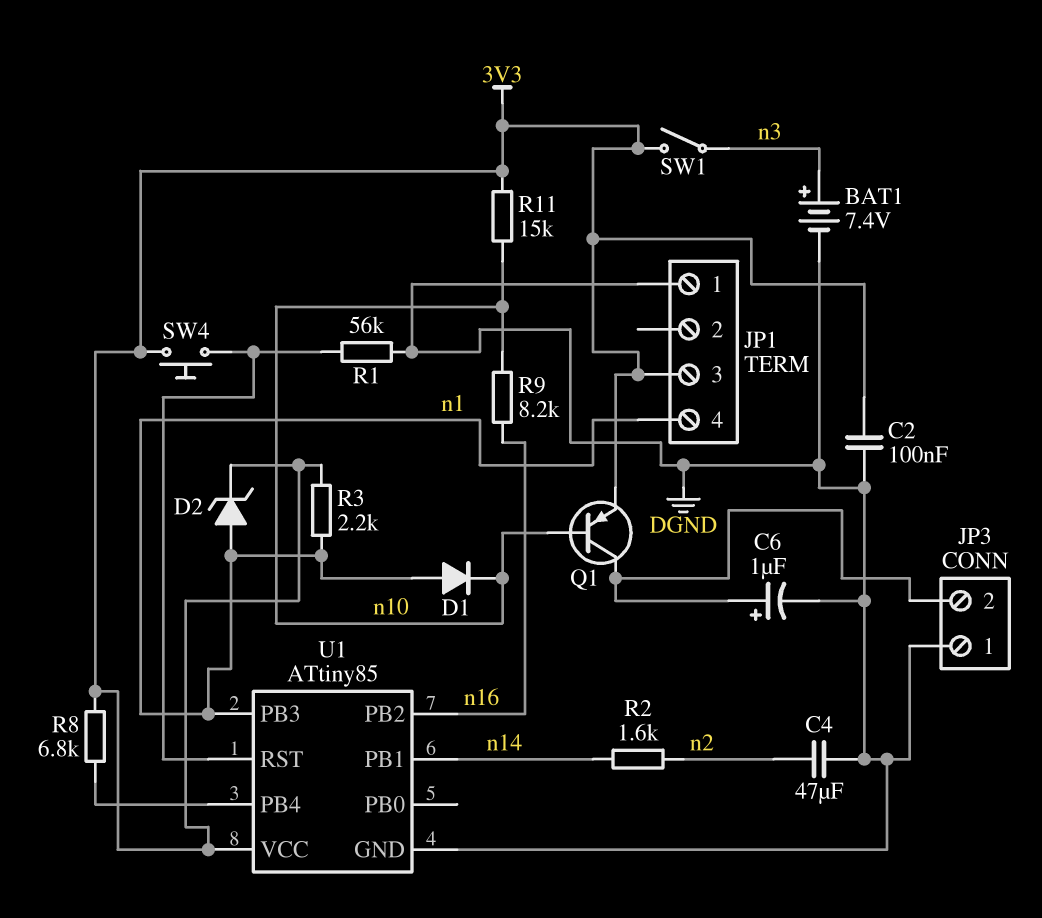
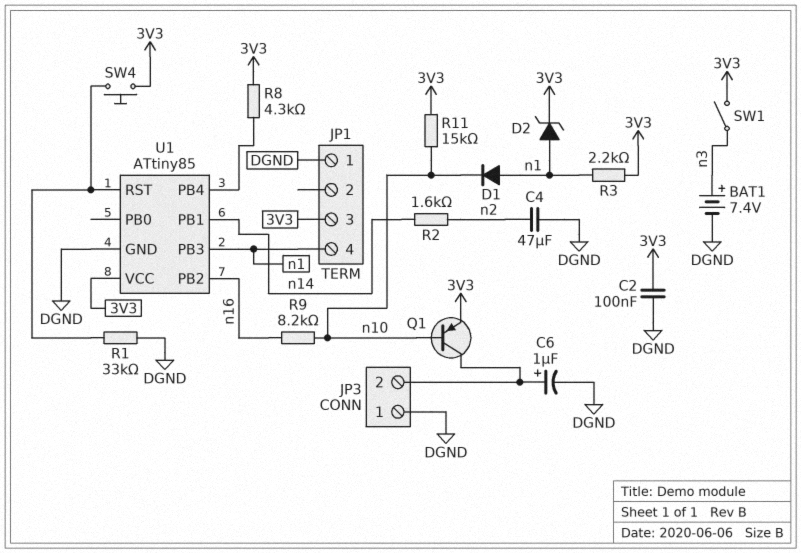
R1: 56k (DGND, U1/RST) -> 33k (DGND, U1/RST)
R8: 6.8k (3V3, U1/PB4) -> 4.3k (3V3, U1/PB4)

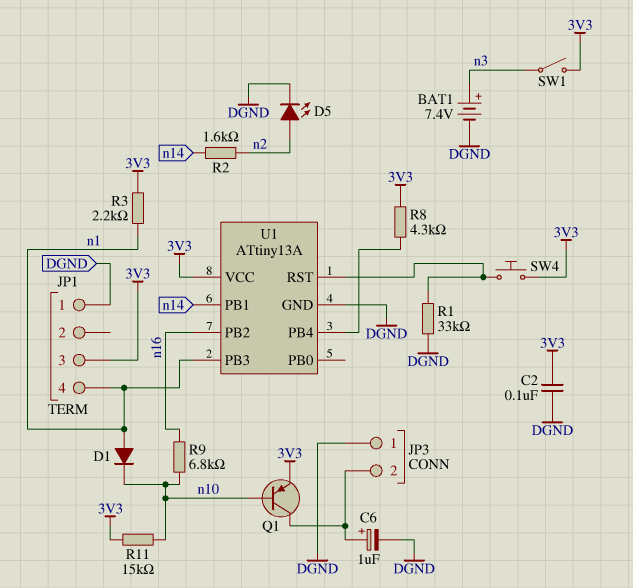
C4: 47uF (DGND, n2) -> none
D2: zener (A n1, K 3V3) -> none
D5: none -> LED (A n2, K DGND)
R9: 8.2k (n10, n16) -> 6.8k (n10, n16)
U1: ATtiny85 -> ATtiny13A

